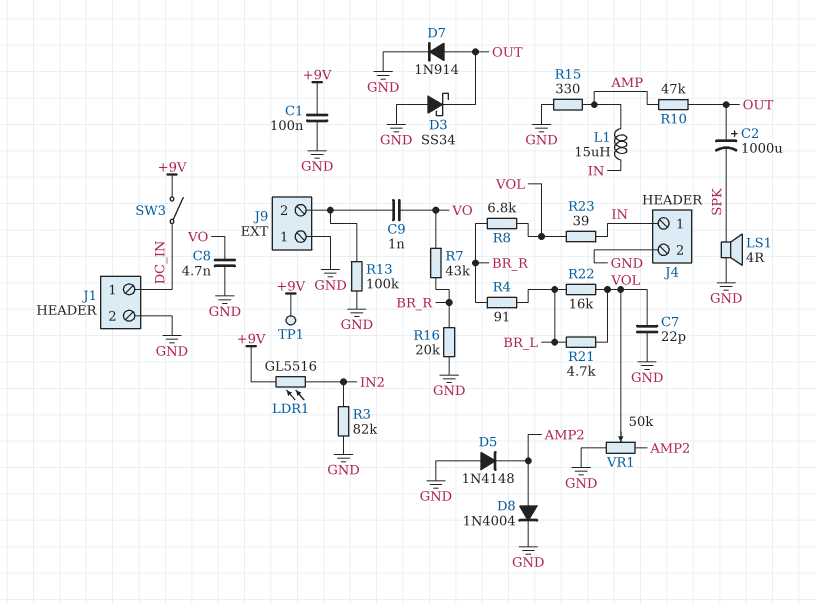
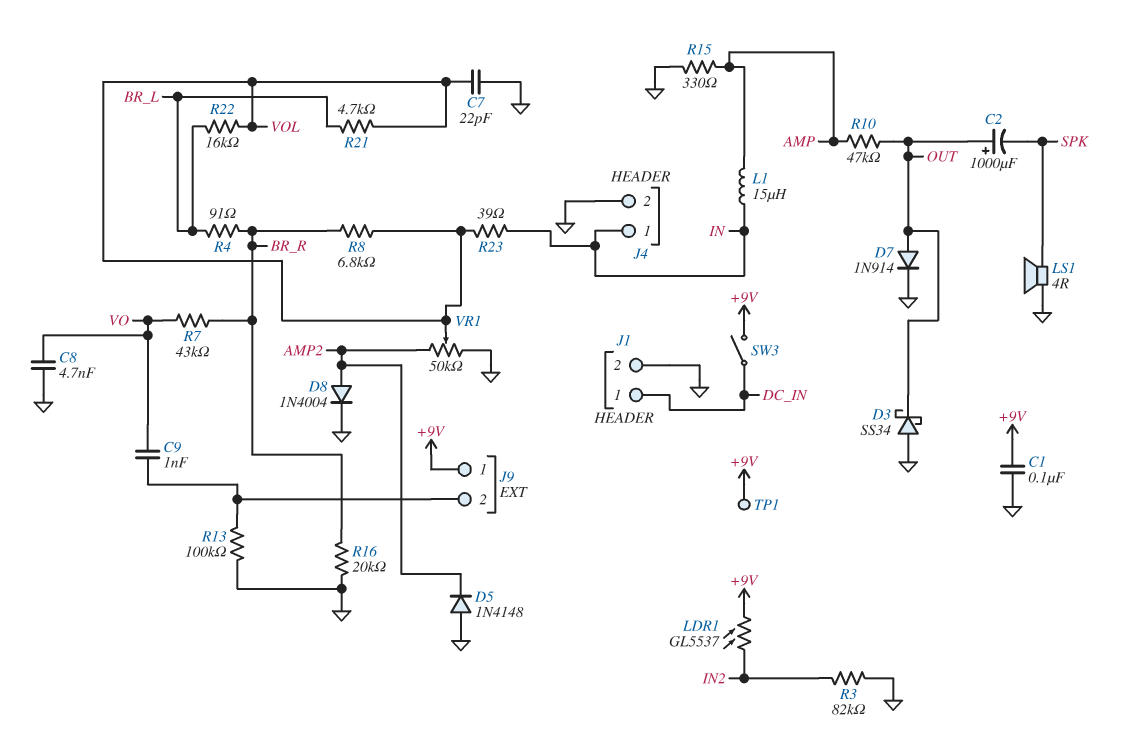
J9 pin 1: GND -> +9V
LDR1: GL5516 (+9V, IN2) -> GL5537 (+9V, IN2)

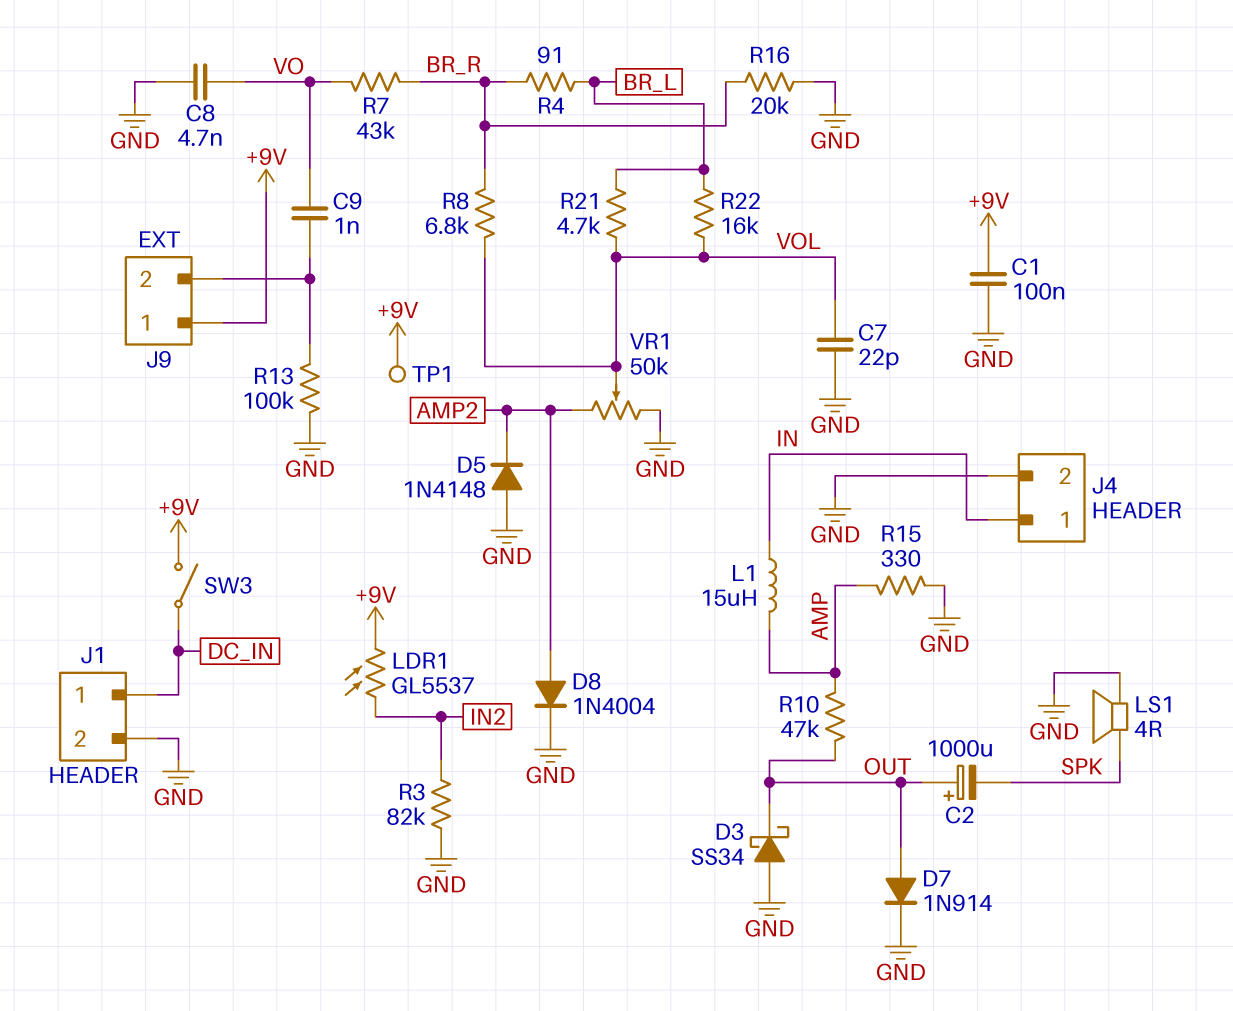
R23: 39 (IN, VOL) -> none

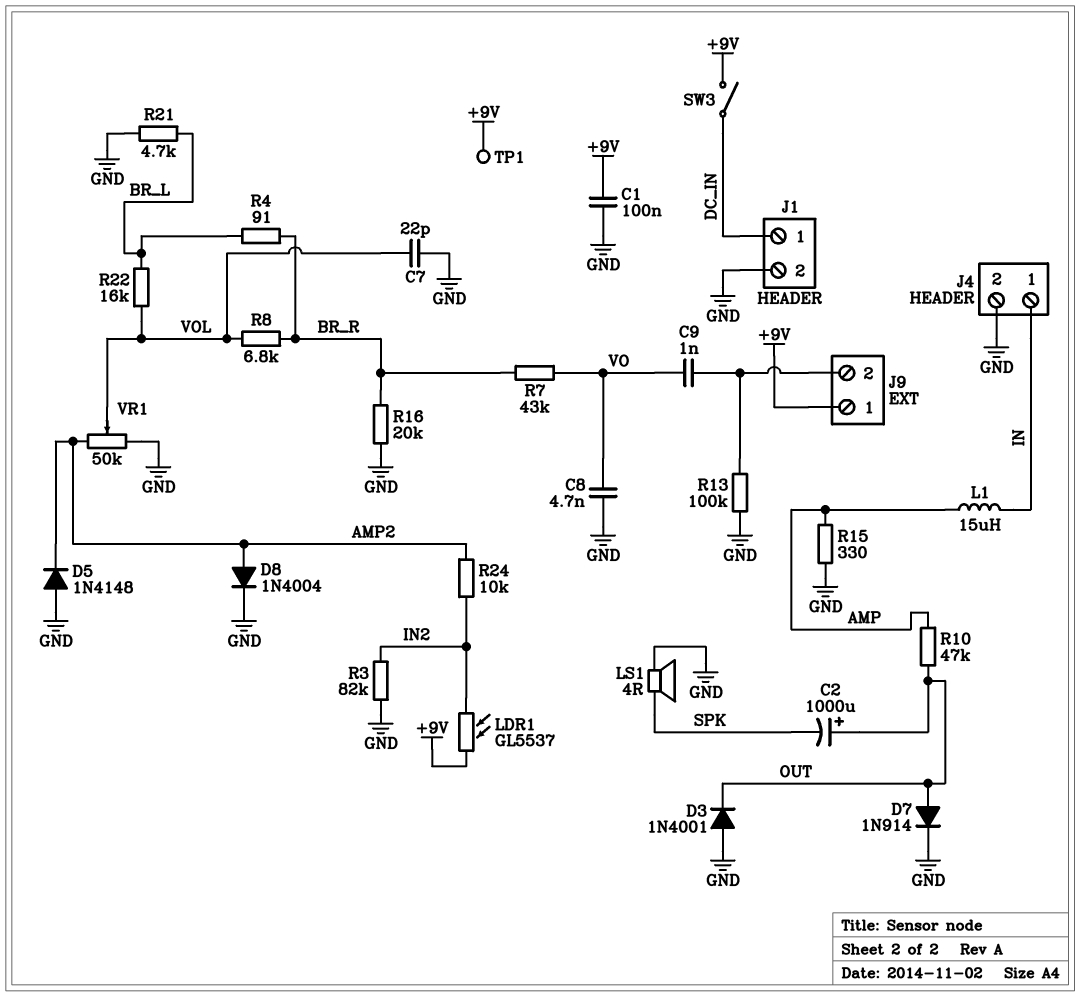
D3: schottky SS34 (A GND, K OUT) -> diode 1N4001 (A GND, K OUT)
R21: 4.7k (BR_L, VOL) -> 4.7k (BR_L, GND)
R24: none -> 10k (AMP2, IN2)

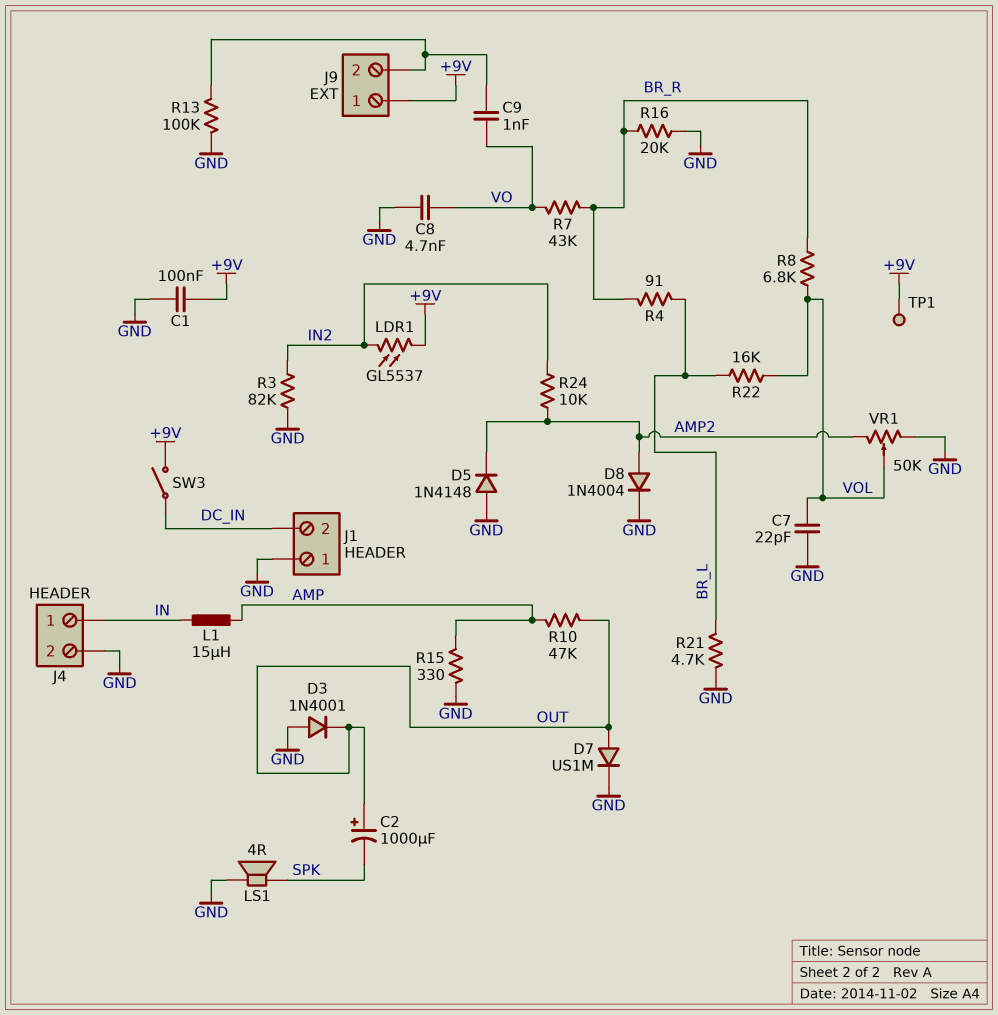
D7: diode 1N914 (A OUT, K GND) -> diode US1M (A OUT, K GND)
J1 pin 1: DC_IN -> GND
J1 pin 2: GND -> DC_IN

